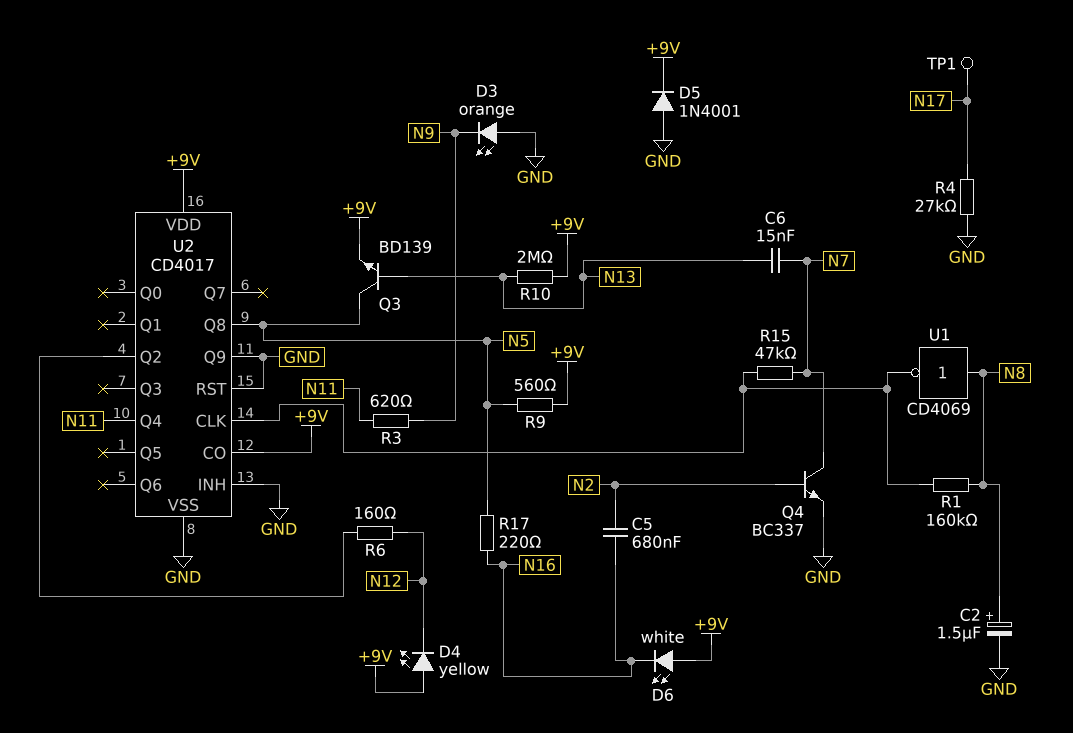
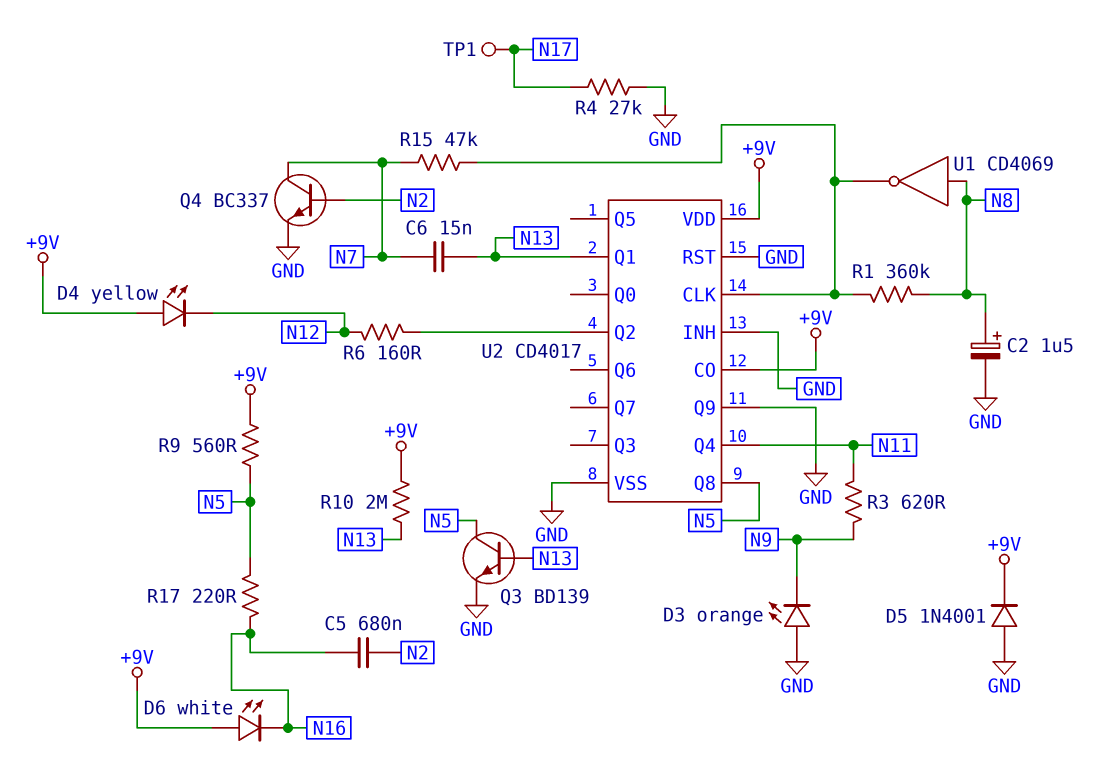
Q3: NPN BD139 (B N13, C N5, E +9V) -> NPN BD139 (B N13, C N5, E GND)
R1: 160k (N8, U2/CLK) -> 360k (N8, U2/CLK)
U2 pin Q1: none -> N13

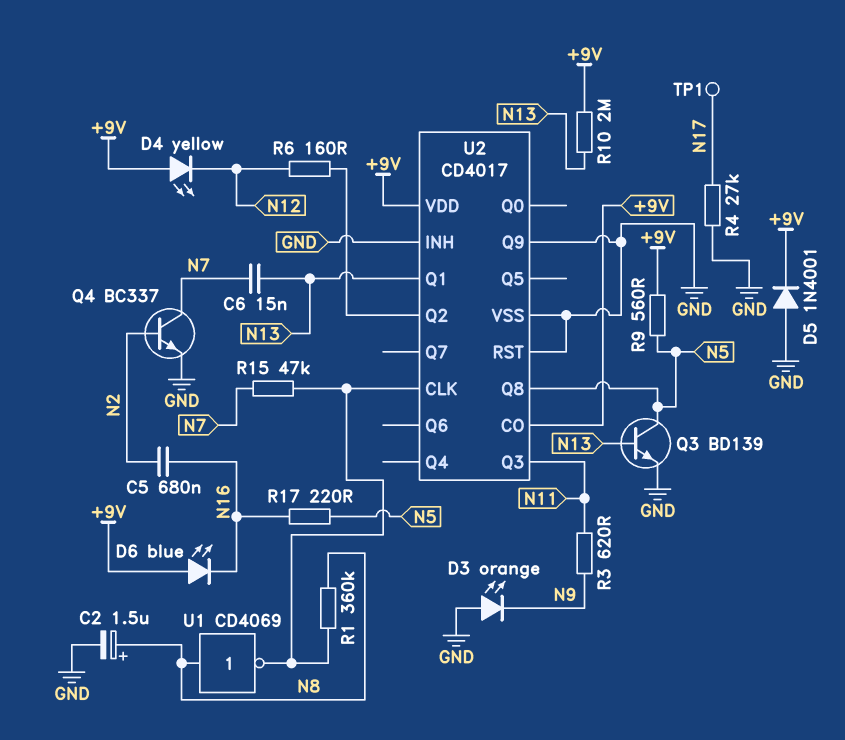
D6: LED white (A +9V, K N16) -> LED blue (A +9V, K N16)
U2 pin Q3: none -> N11
U2 pin Q4: N11 -> none

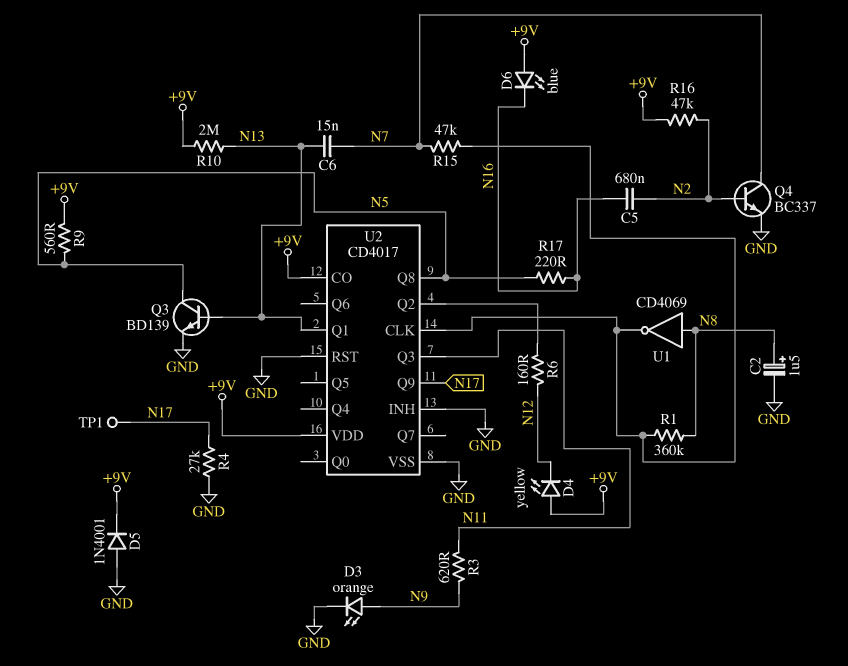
D3: LED orange (A GND, K N9) -> LED orange (A N9, K GND)
R16: none -> 47k (+9V, N2)
U2 pin Q9: GND -> N17

